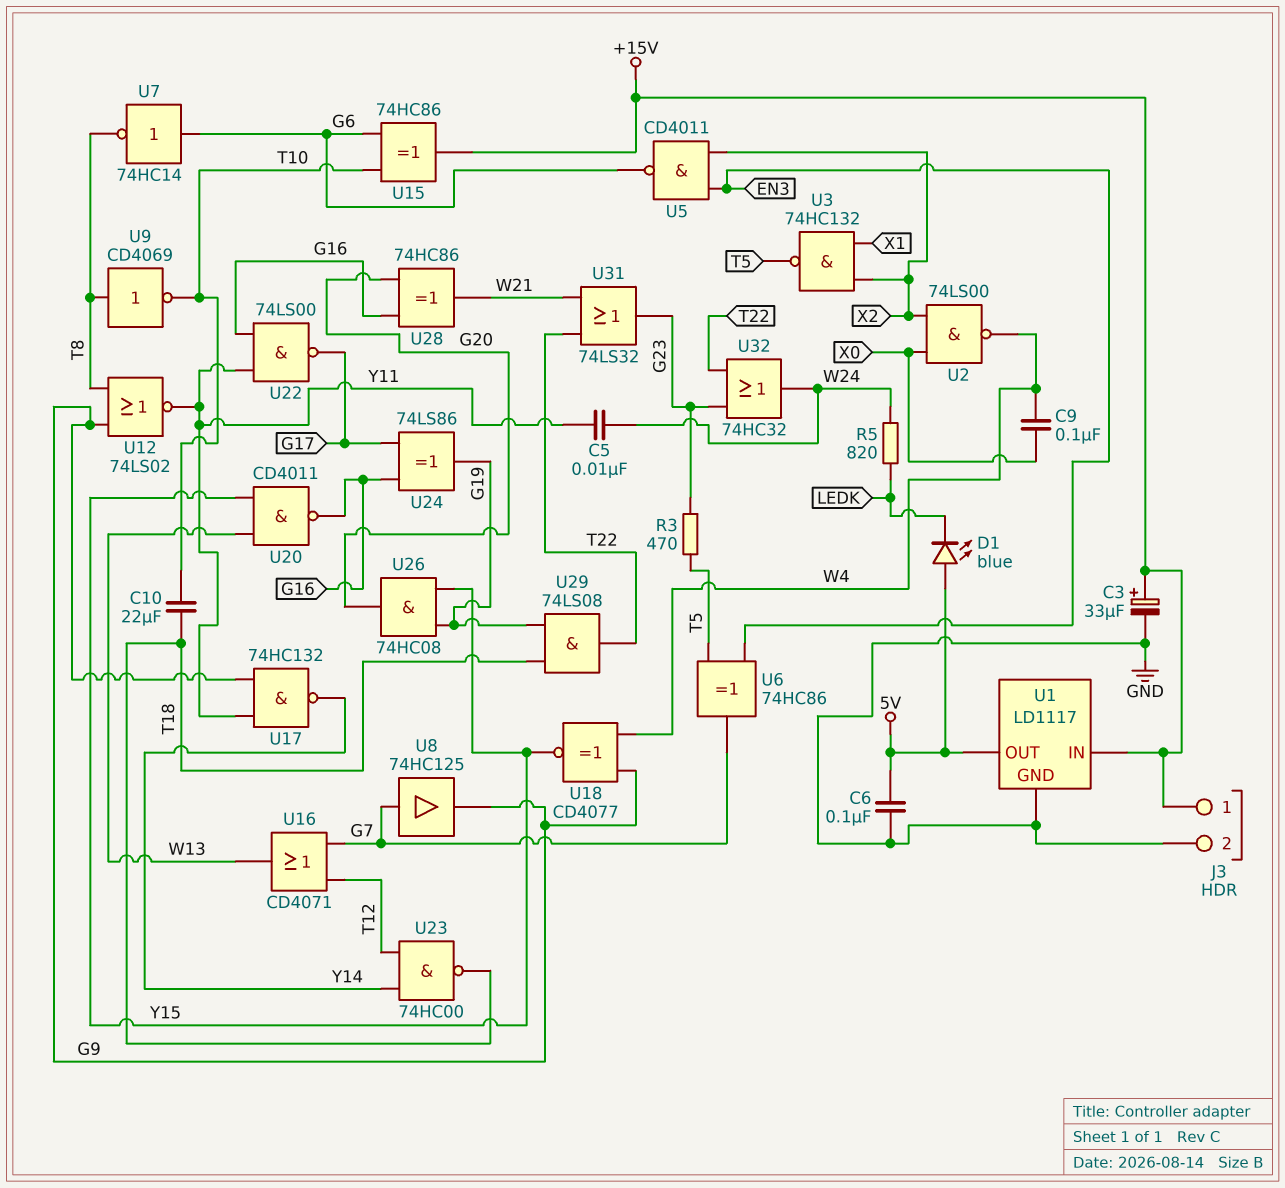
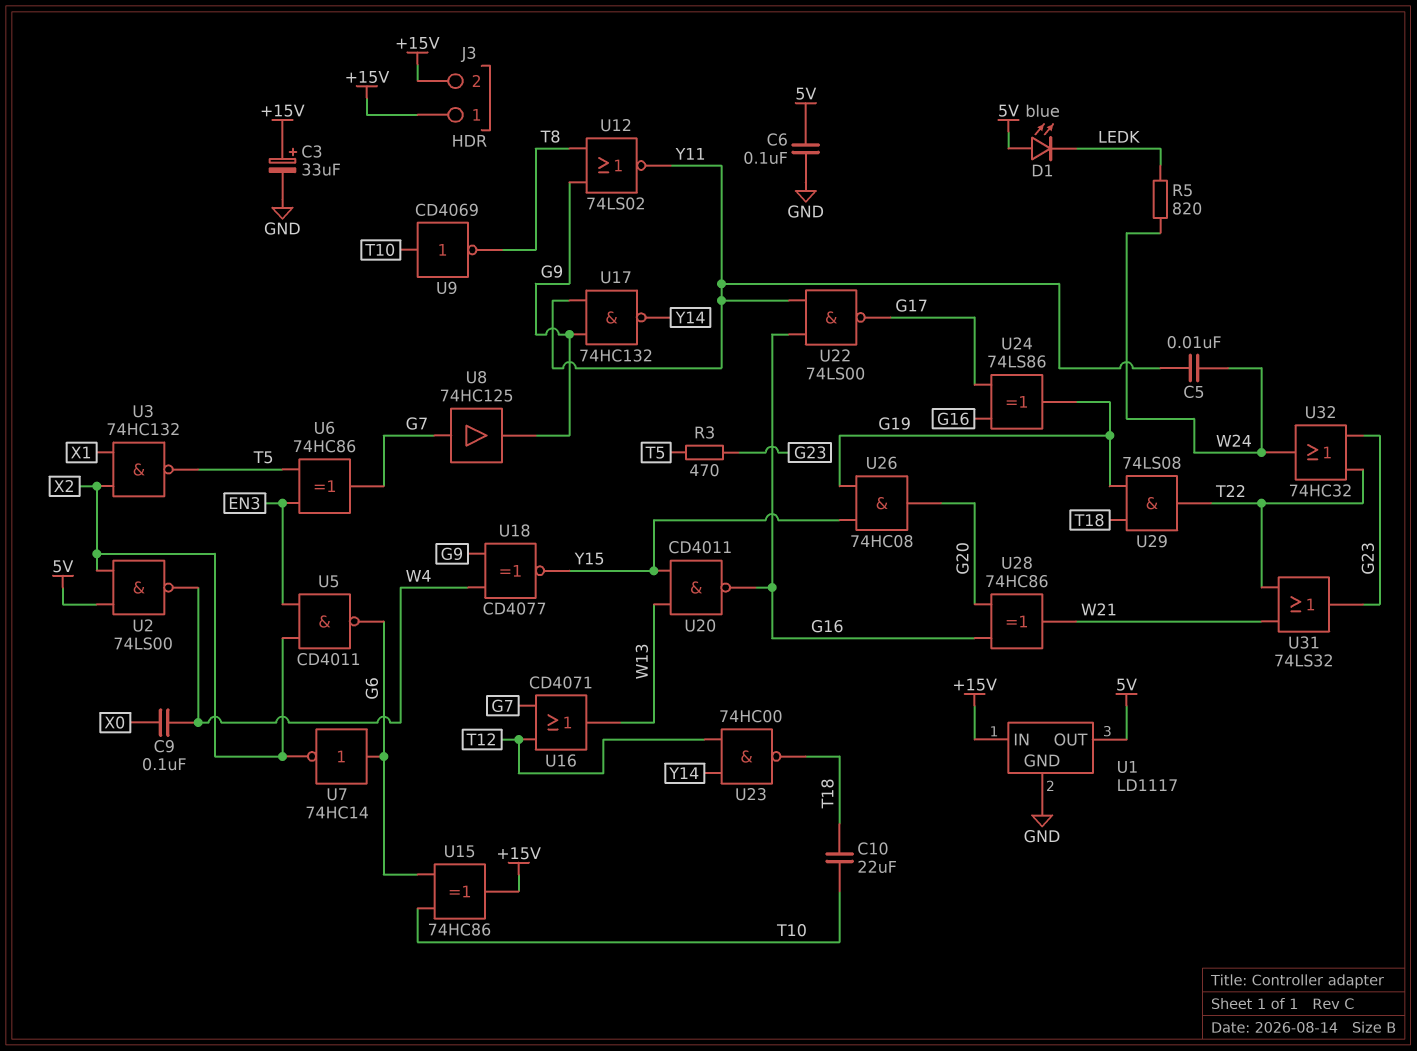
J3 pin 2: GND -> +15V
U2: NAND 74LS00 (in X0, in X2, out W4) -> NAND 74LS00 (in 5V, in X2, out W4)
U7: NOT 74HC14 (in G6, out T8) -> NOT 74HC14 (in G6, out X2)
U9: NOT CD4069 (in T8, out T10) -> NOT CD4069 (in T10, out T8)

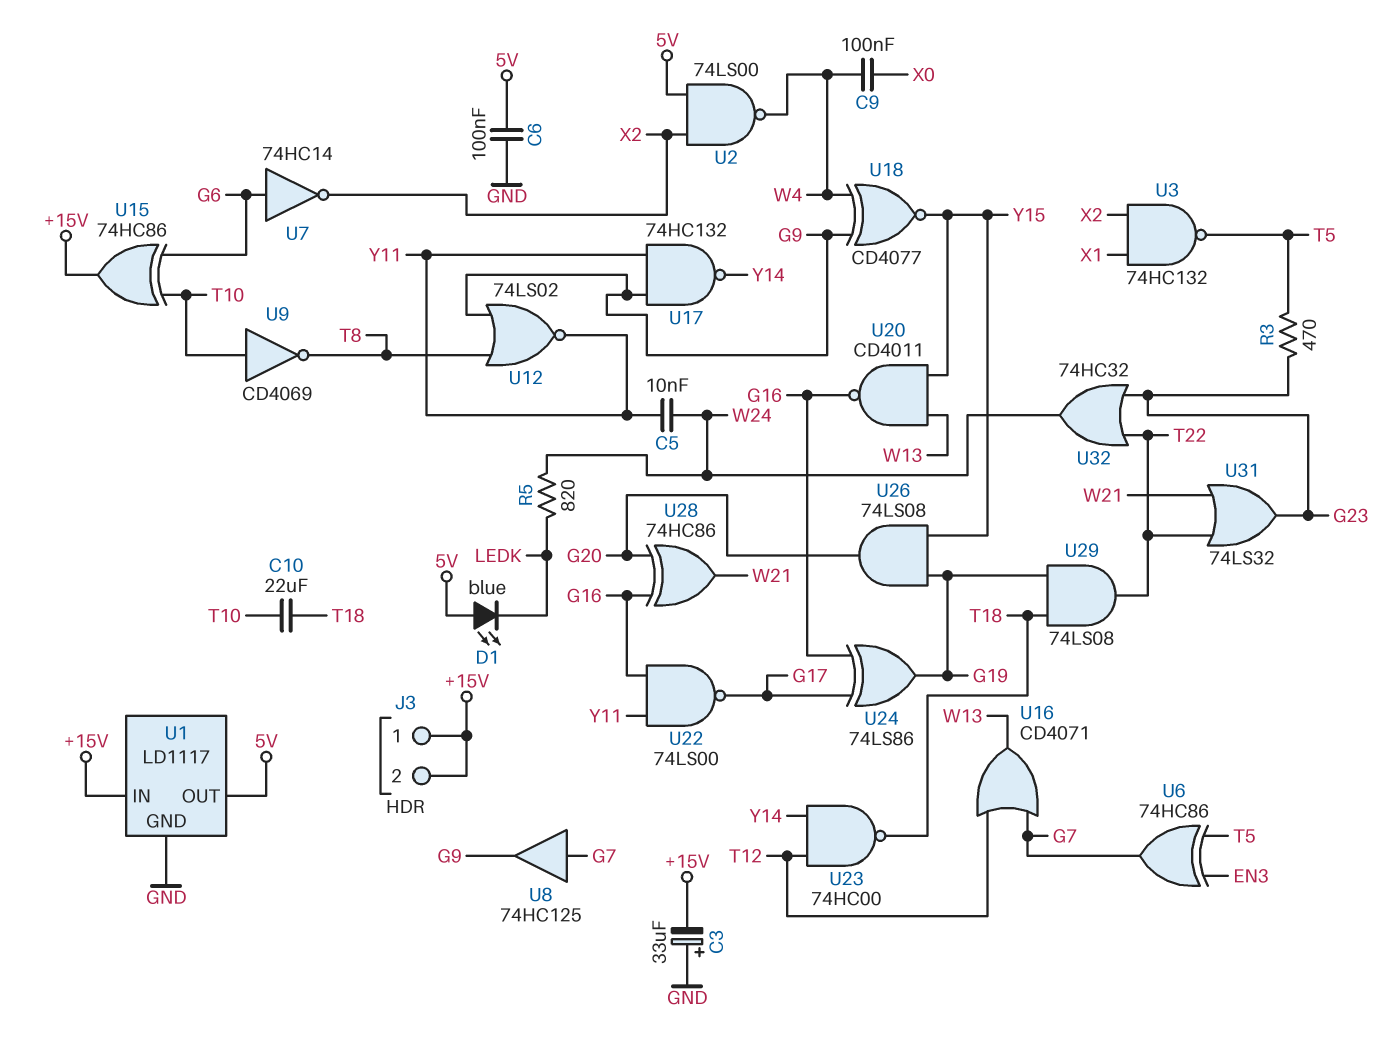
C3: 33uF (plus +15V, minus GND) -> 33uF (plus GND, minus +15V)
U5: NAND CD4011 (in EN3, in X2, out G6) -> none
U26: AND 74HC08 (in G19, in Y15, out G20) -> AND 74LS08 (in G19, in Y15, out G20)

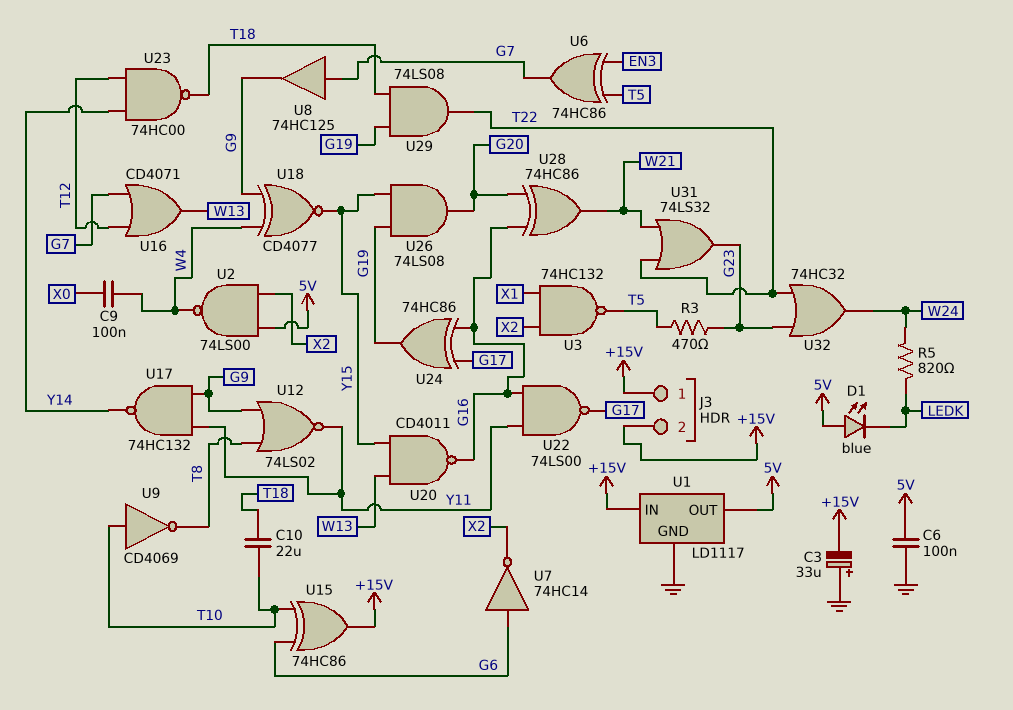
C5: 10nF (W24, Y11) -> none
U24: XOR 74LS86 (in G16, in G17, out G19) -> XOR 74HC86 (in G16, in G17, out G19)

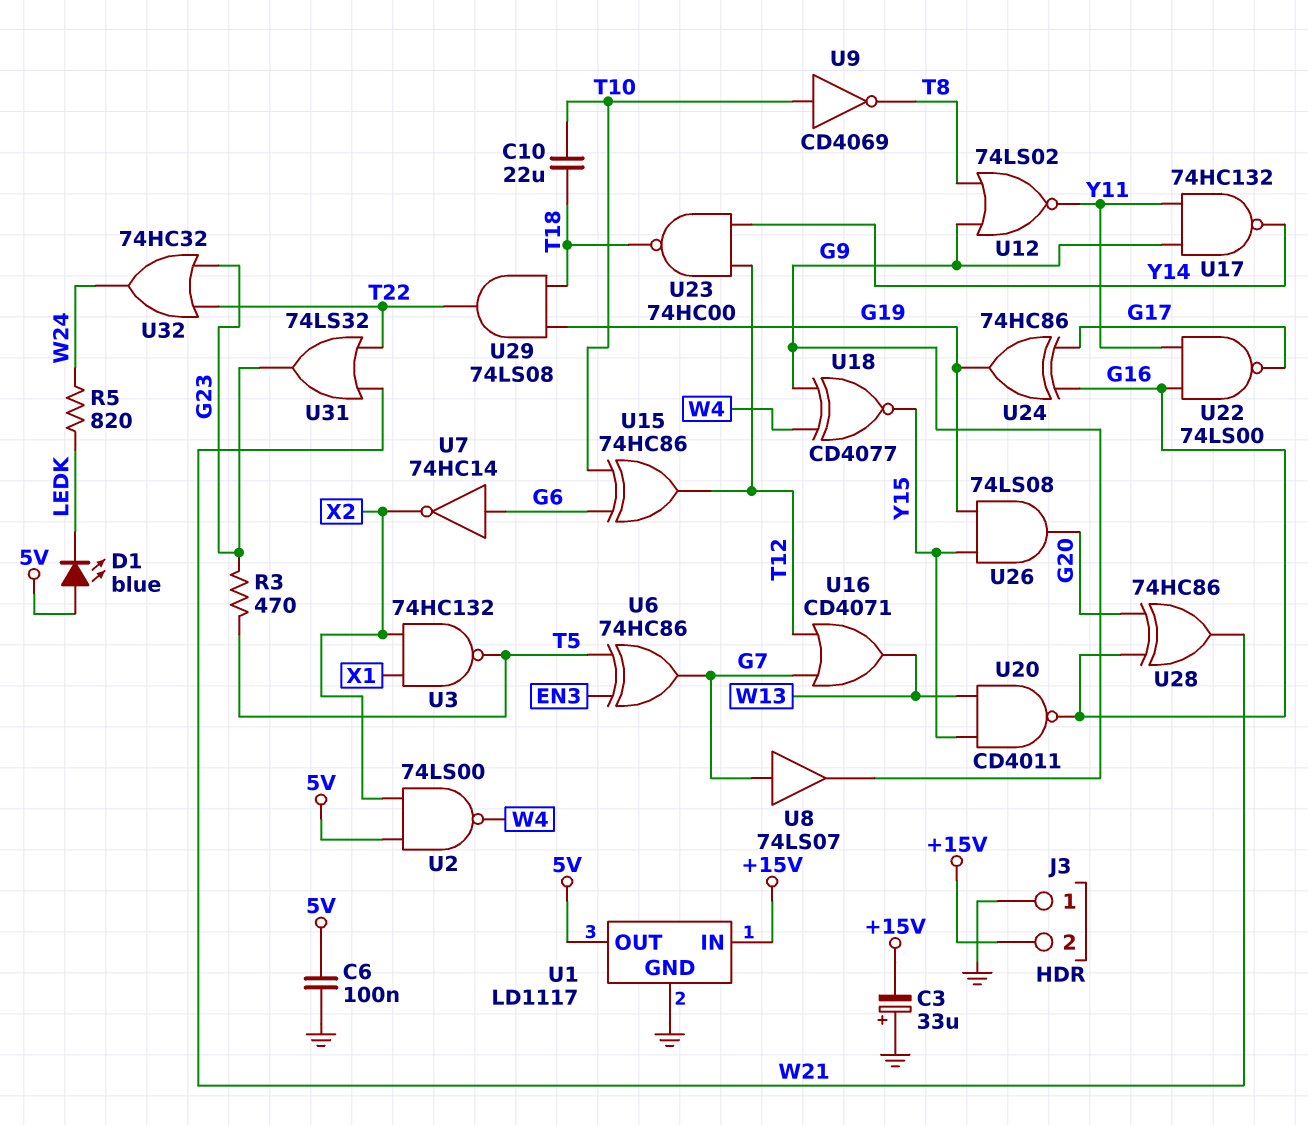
C9: 100nF (W4, X0) -> none
J3 pin 1: +15V -> GND
U8: buffer 74HC125 (in G7, out G9) -> buffer 74LS07 (in G7, out G9)
U15: XOR 74HC86 (in G6, in T10, out +15V) -> XOR 74HC86 (in G6, in T10, out T12)

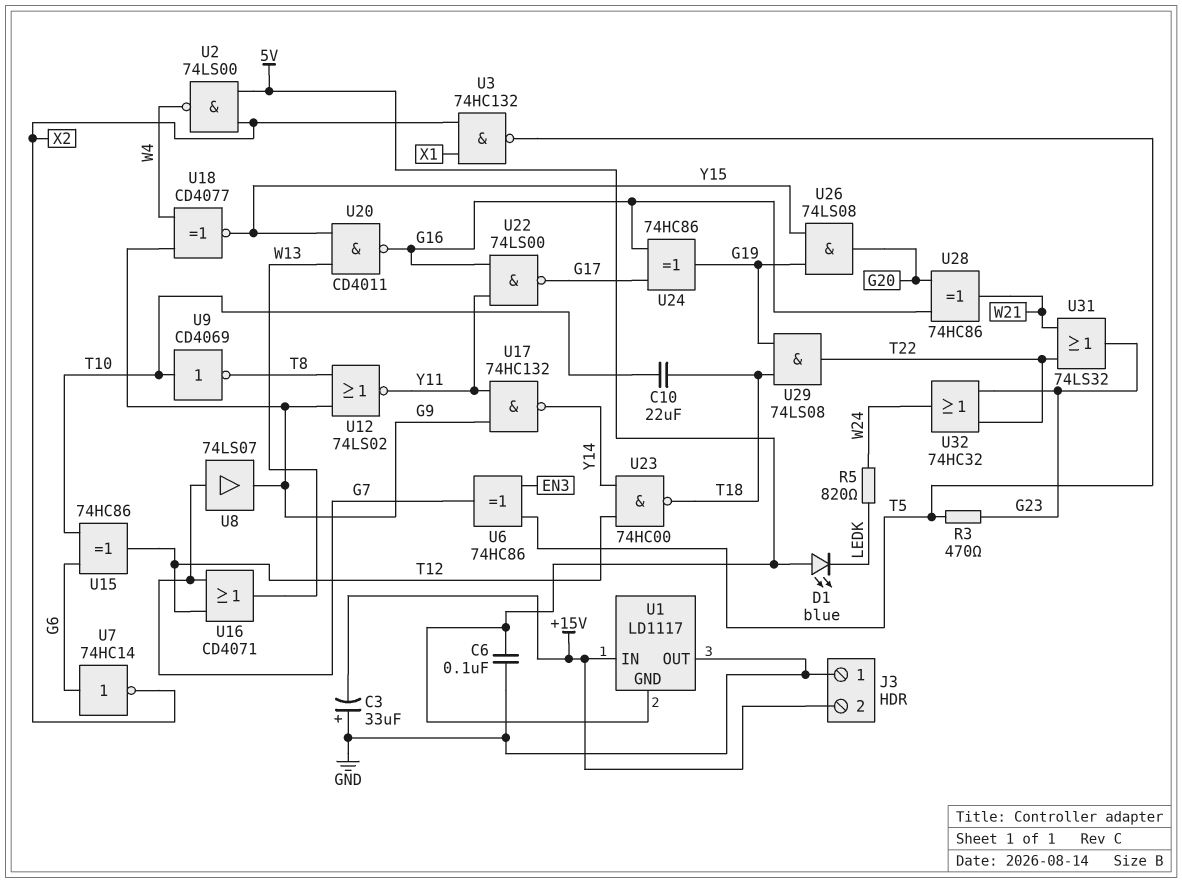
U1 pin GND: GND -> 5V
U1 pin OUT: 5V -> GND

